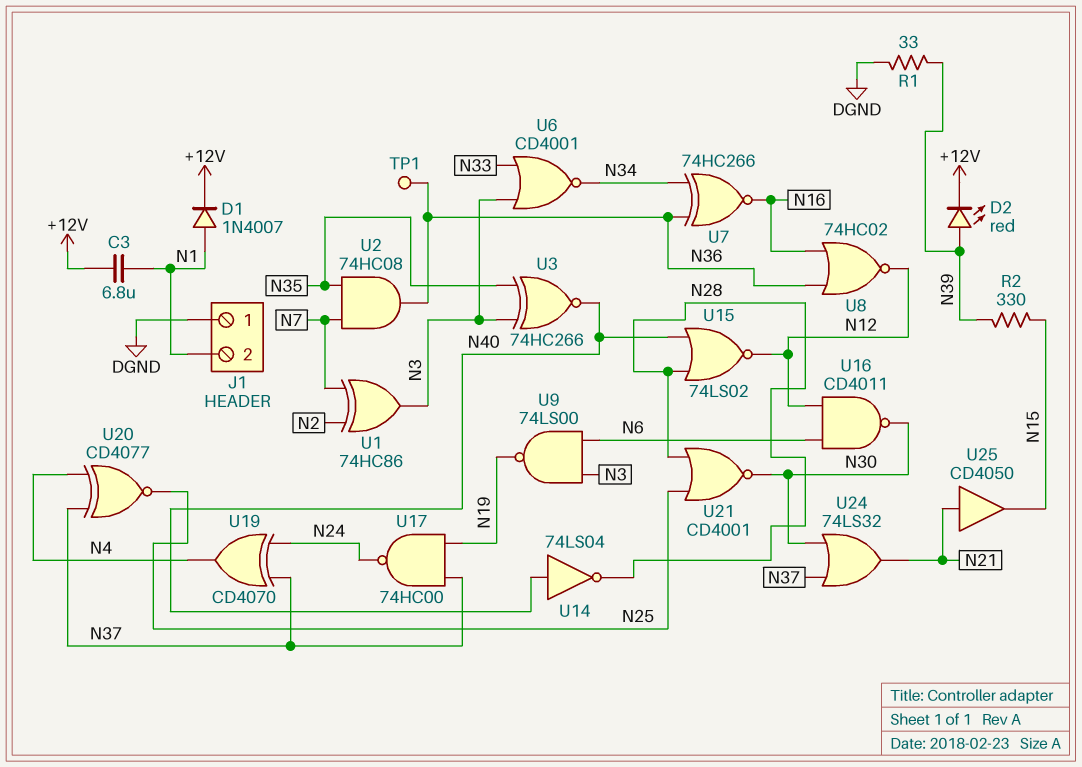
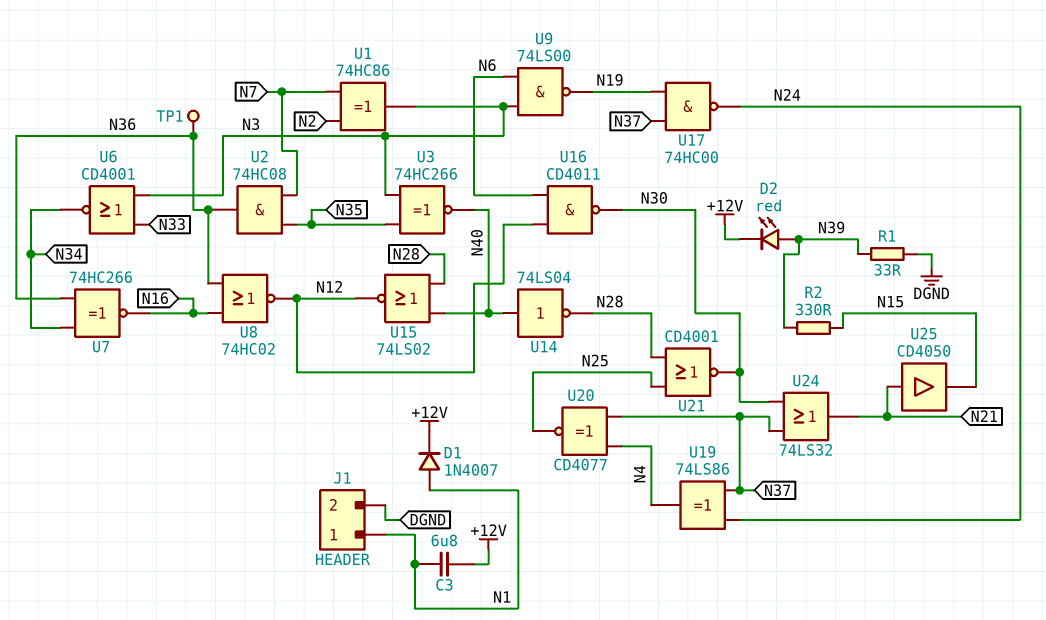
J1 pin 1: DGND -> N1
J1 pin 2: N1 -> DGND
U19: XOR CD4070 (in N24, in N37, out N4) -> XOR 74LS86 (in N24, in N37, out N4)

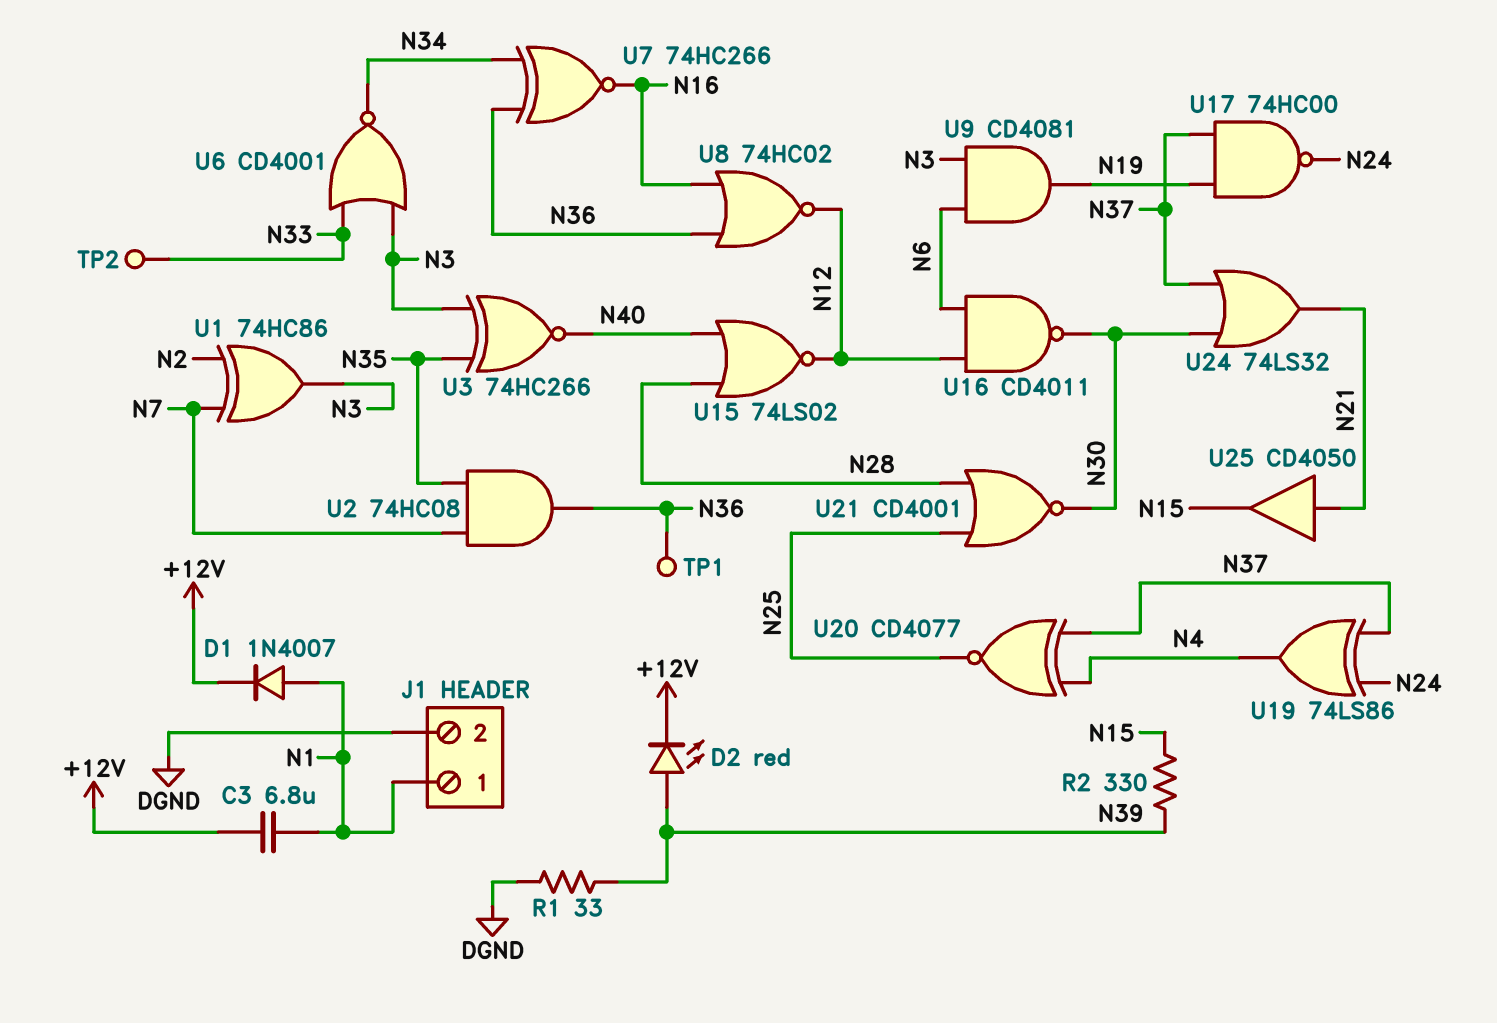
TP2: none -> test point (N33)
U9: NAND 74LS00 (in N3, in N6, out N19) -> AND CD4081 (in N3, in N6, out N19)
U14: NOT 74LS04 (in N40, out N28) -> none

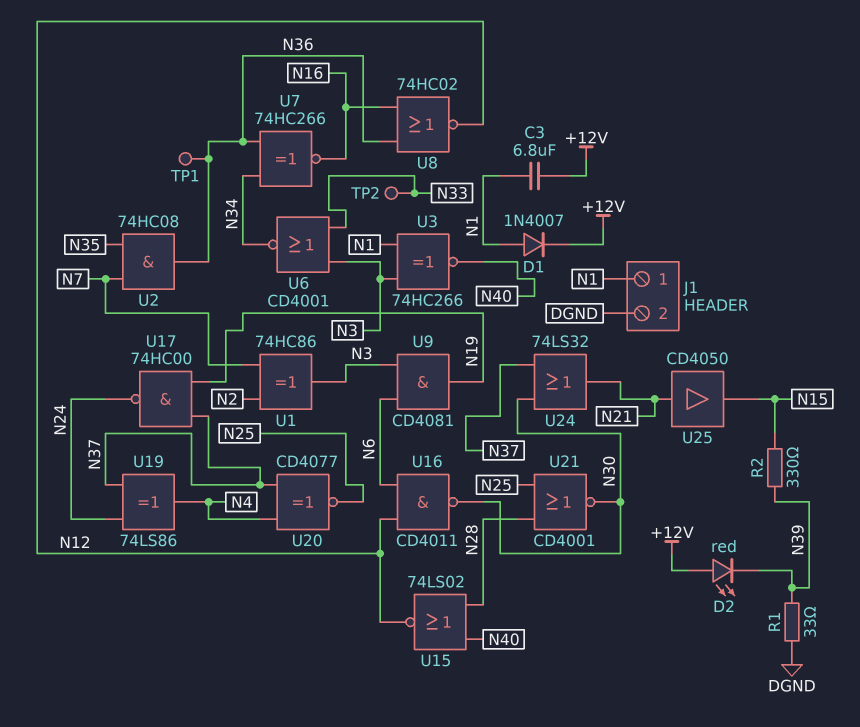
D2: LED red (A N39, K +12V) -> LED red (A +12V, K N39)
U3: XNOR 74HC266 (in N3, in N35, out N40) -> XNOR 74HC266 (in N1, in N3, out N40)

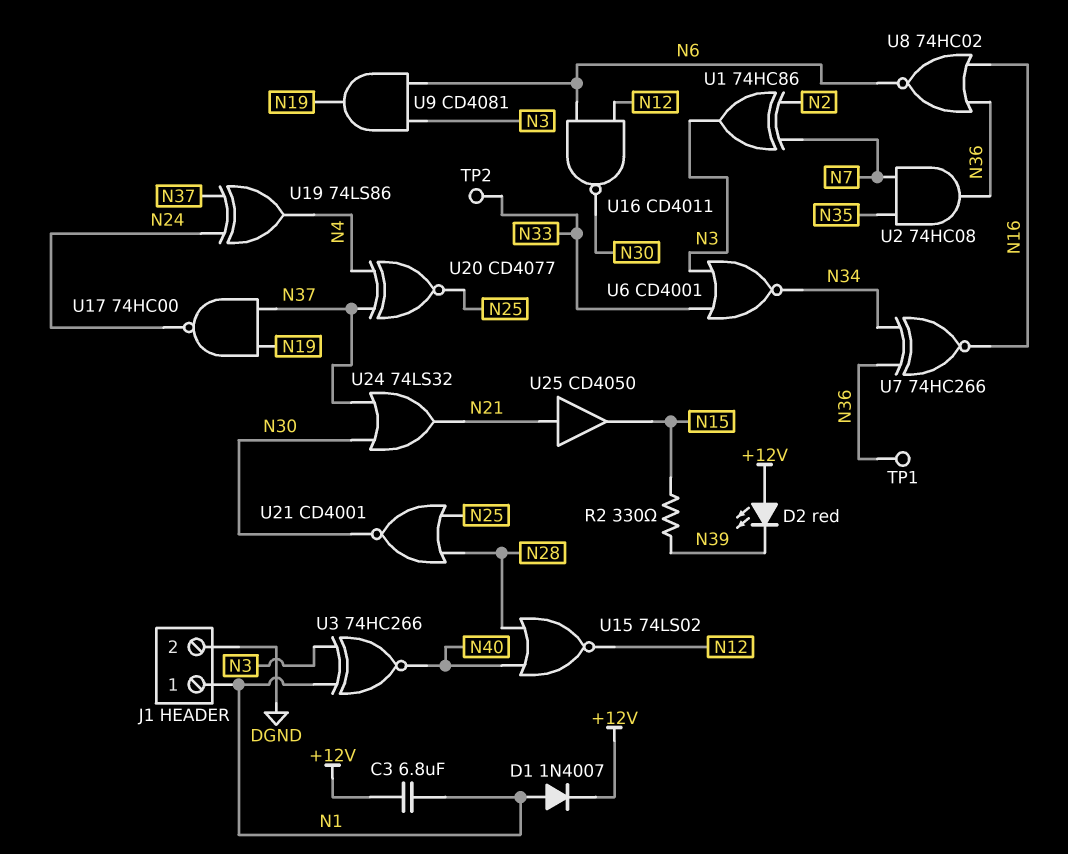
R1: 33 (DGND, N39) -> none
U8: NOR 74HC02 (in N16, in N36, out N12) -> NOR 74HC02 (in N16, in N36, out N6)

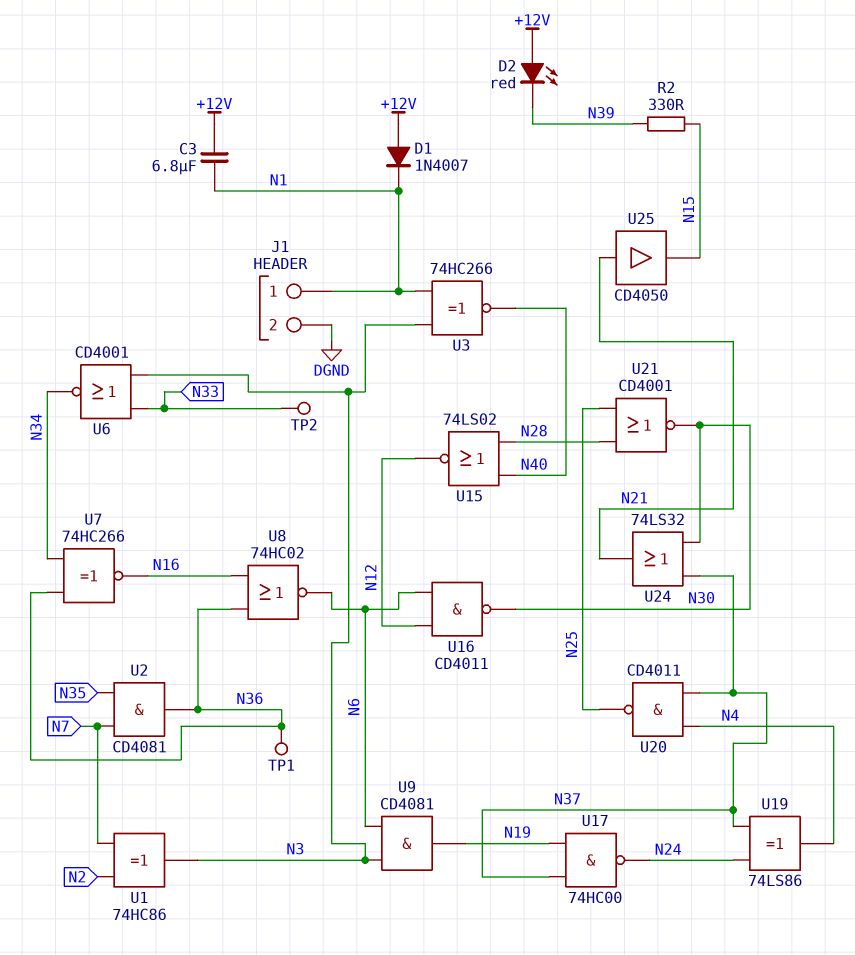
D1: diode 1N4007 (A N1, K +12V) -> diode 1N4007 (A +12V, K N1)
U2: AND 74HC08 (in N7, in N35, out N36) -> AND CD4081 (in N7, in N35, out N36)
U20: XNOR CD4077 (in N4, in N37, out N25) -> NAND CD4011 (in N4, in N37, out N25)

